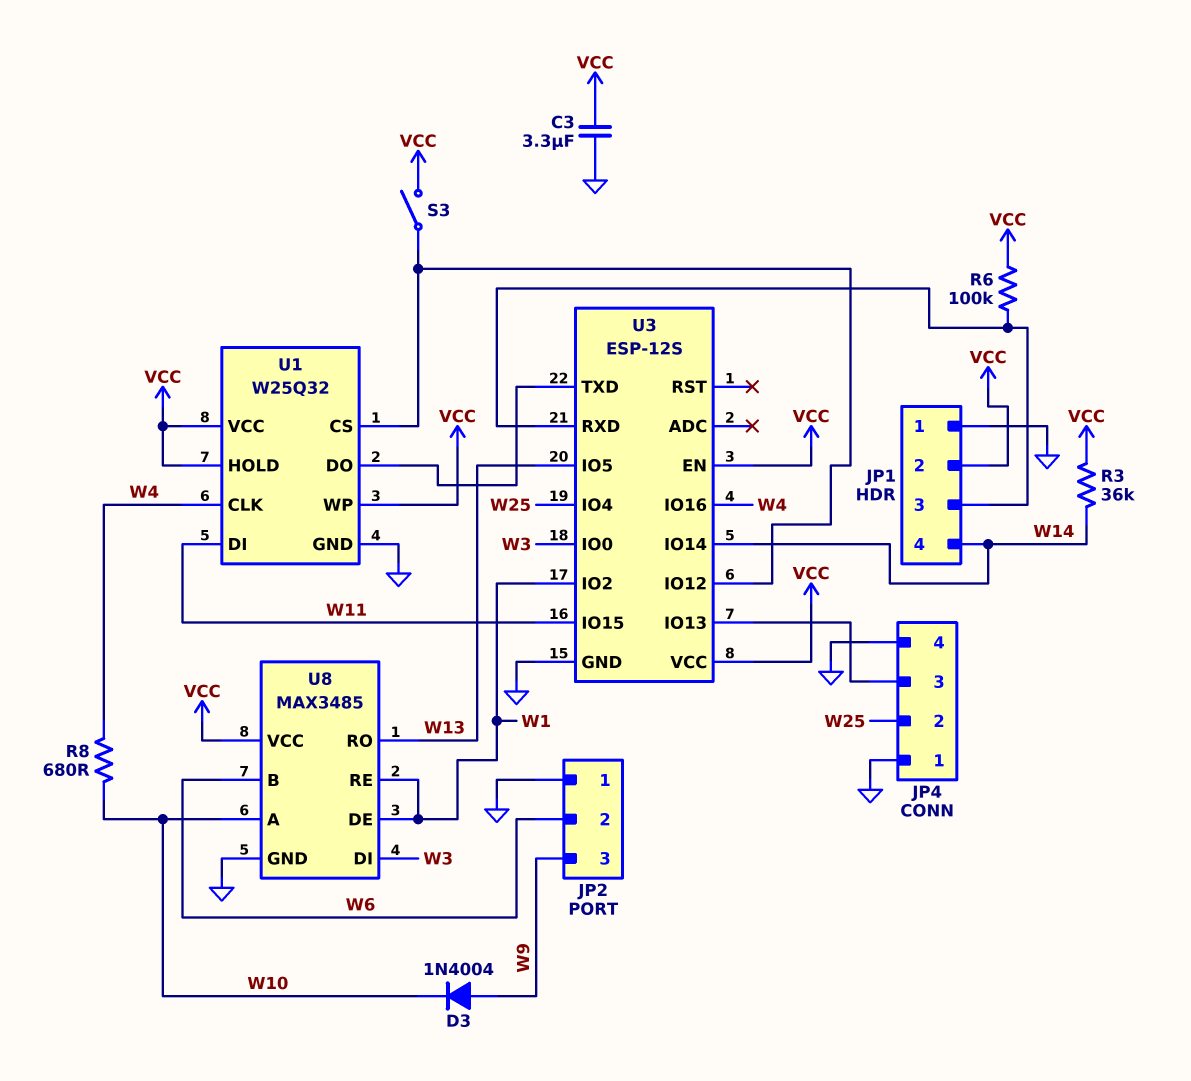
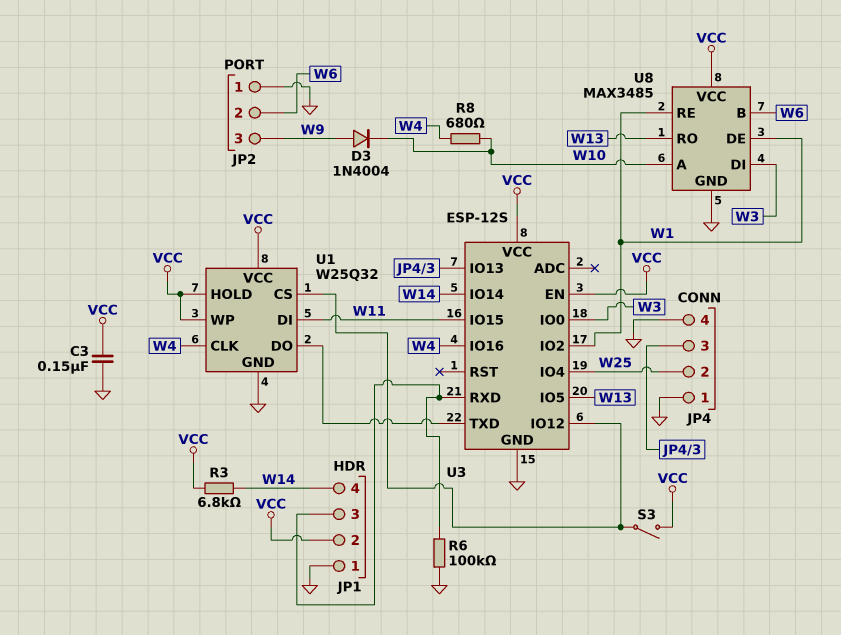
C3: 3.3uF (GND, VCC) -> 150nF (GND, VCC)
R3: 36k (VCC, W14) -> 6.8k (VCC, W14)
R6: 100k (JP1/3, VCC) -> 100k (GND, JP1/3)

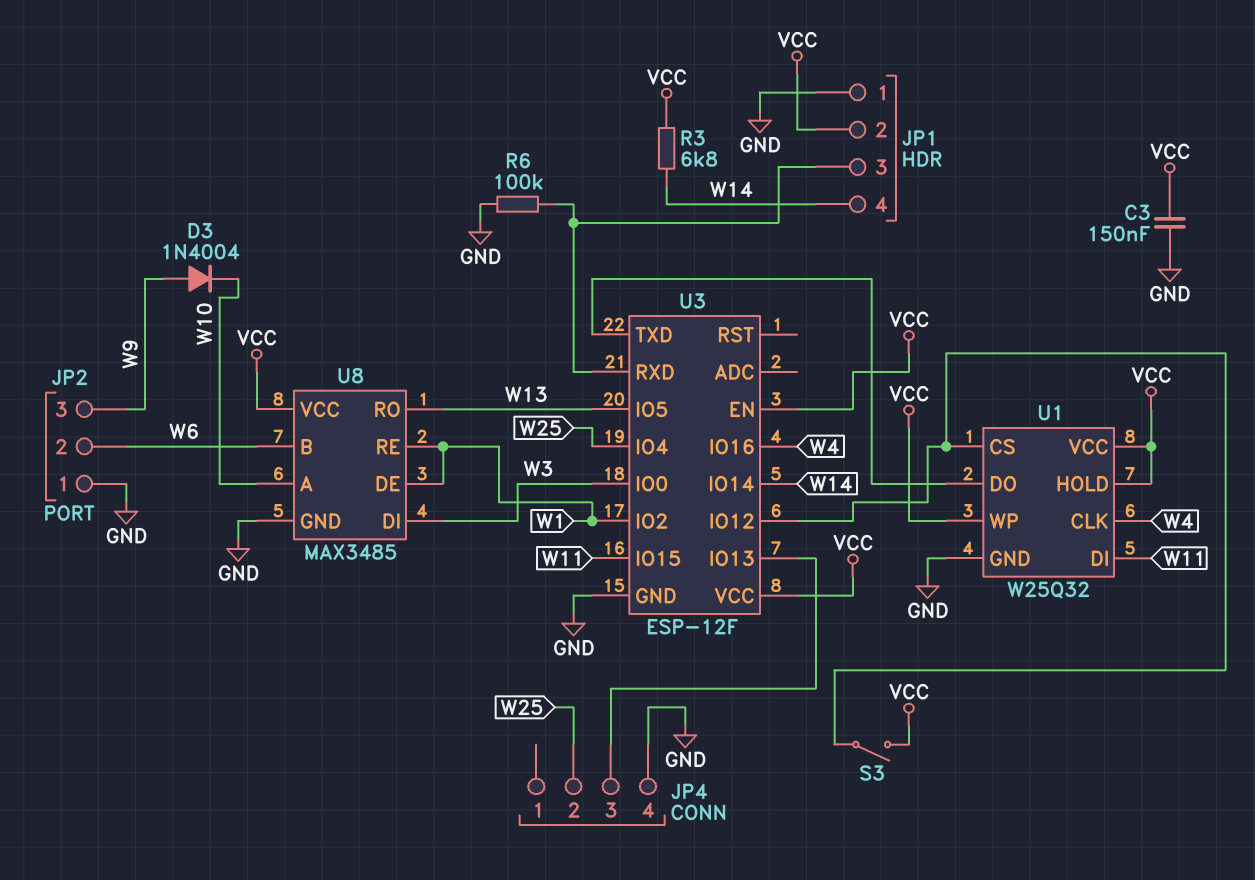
JP4 pin 1: GND -> none
R8: 680 (W4, W10) -> none
U3: ESP-12S -> ESP-12F

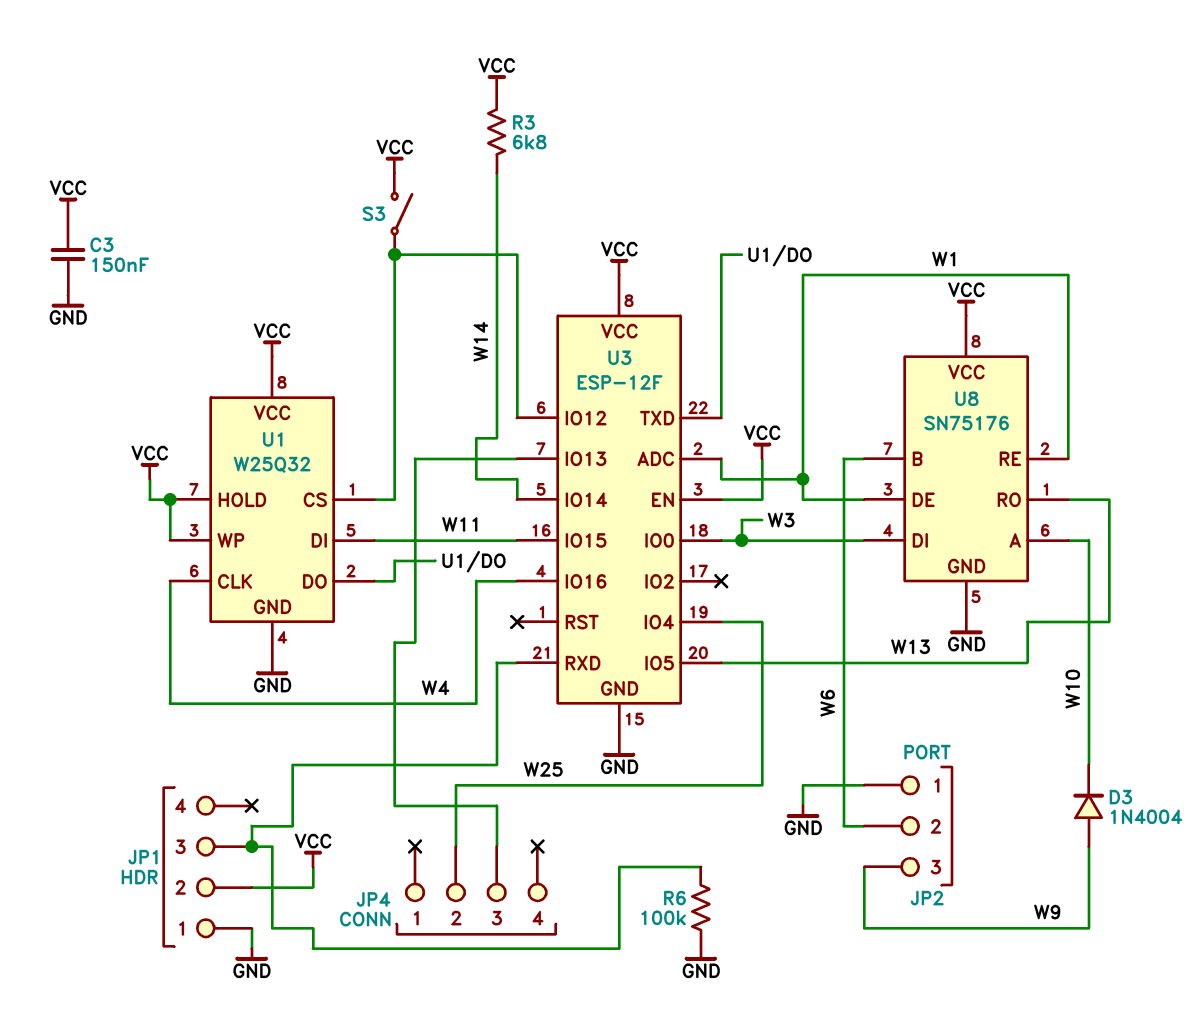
JP1 pin 4: W14 -> none
JP4 pin 4: GND -> none
U3 pin ADC: none -> W1
U3 pin IO2: W1 -> none
U8: MAX3485 -> SN75176

